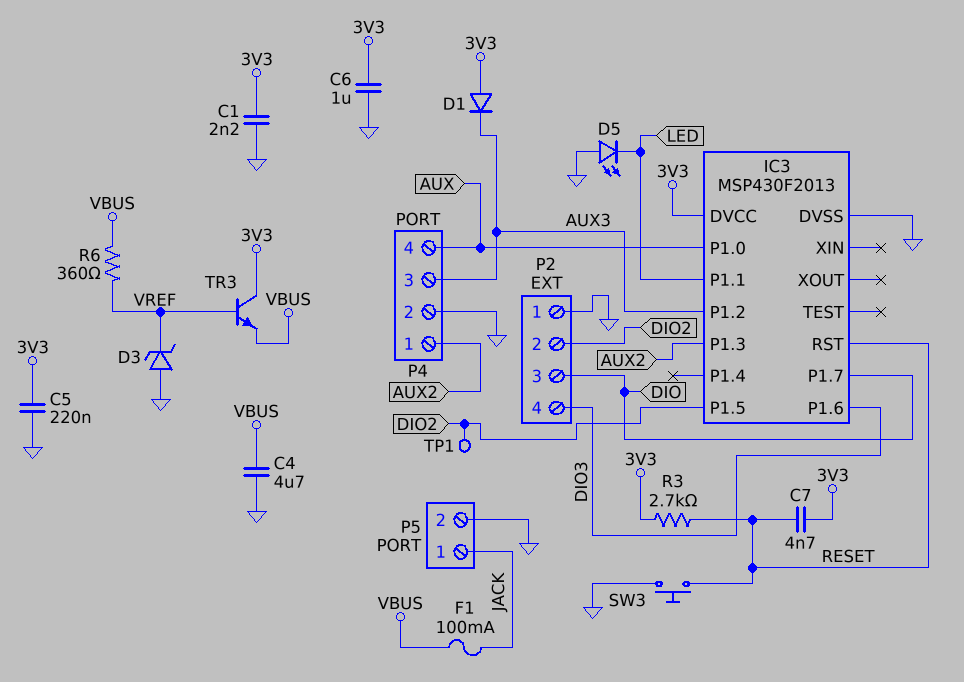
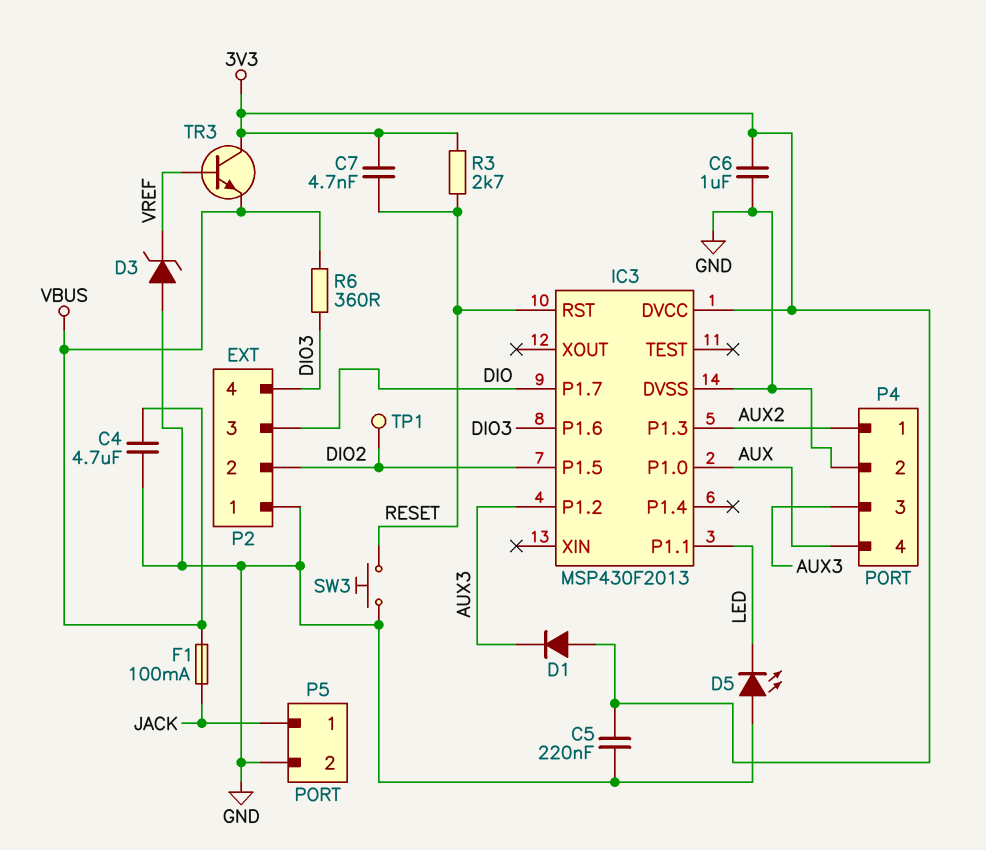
C1: 2.2nF (3V3, GND) -> none
R6: 360 (VBUS, VREF) -> 360 (DIO3, VBUS)

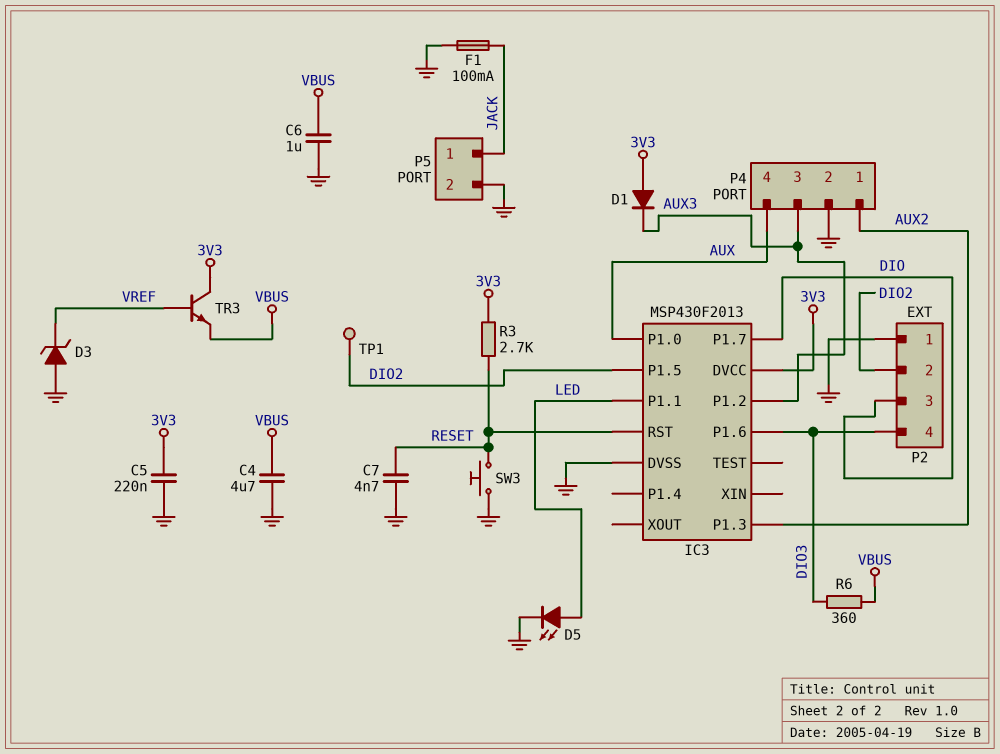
C6: 1uF (3V3, GND) -> 1uF (GND, VBUS)
C7: 4.7nF (3V3, RESET) -> 4.7nF (GND, RESET)
D5: LED (A GND, K LED) -> LED (A LED, K GND)
F1: 100mA (JACK, VBUS) -> 100mA (GND, JACK)

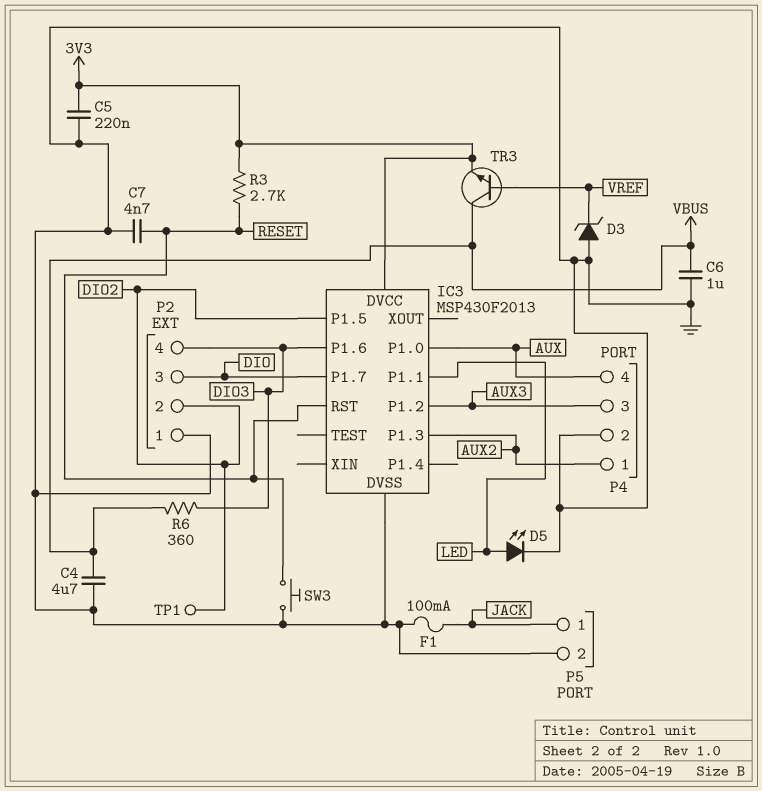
D1: diode (A 3V3, K AUX3) -> none
TR3: NPN (B VREF, C 3V3, E VBUS) -> NPN (B VREF, C VBUS, E 3V3)

